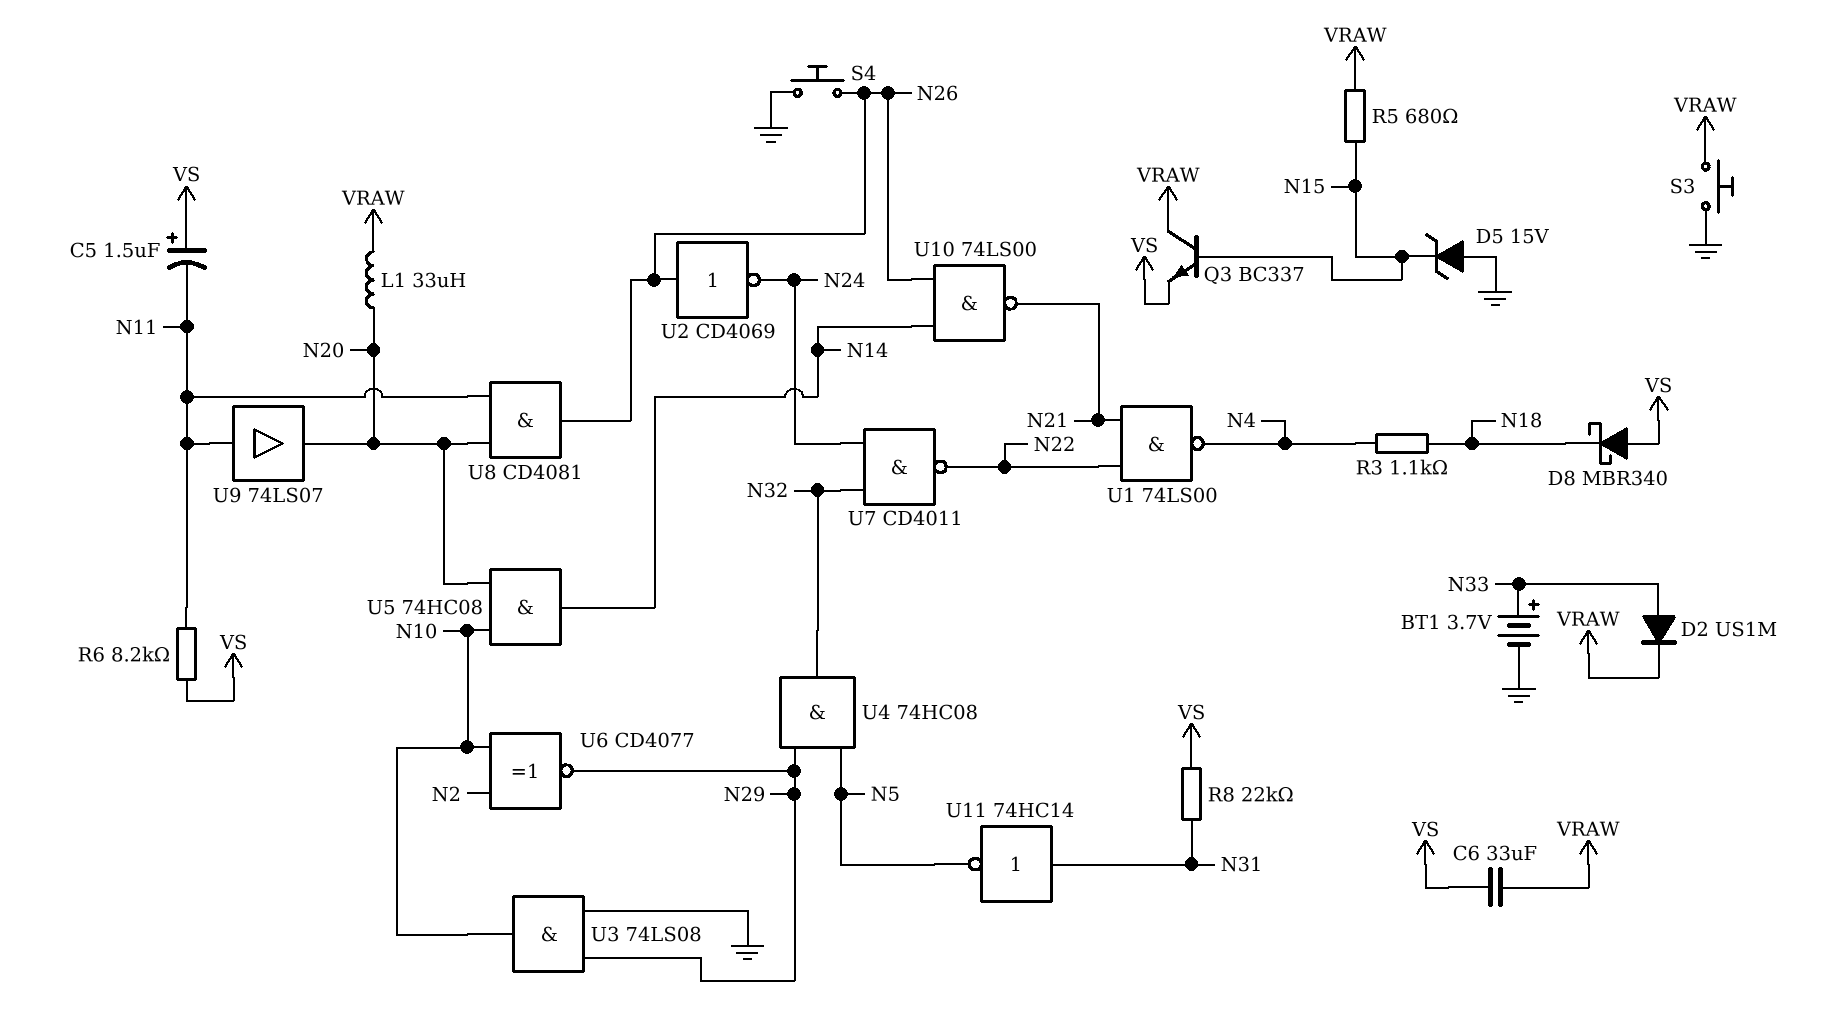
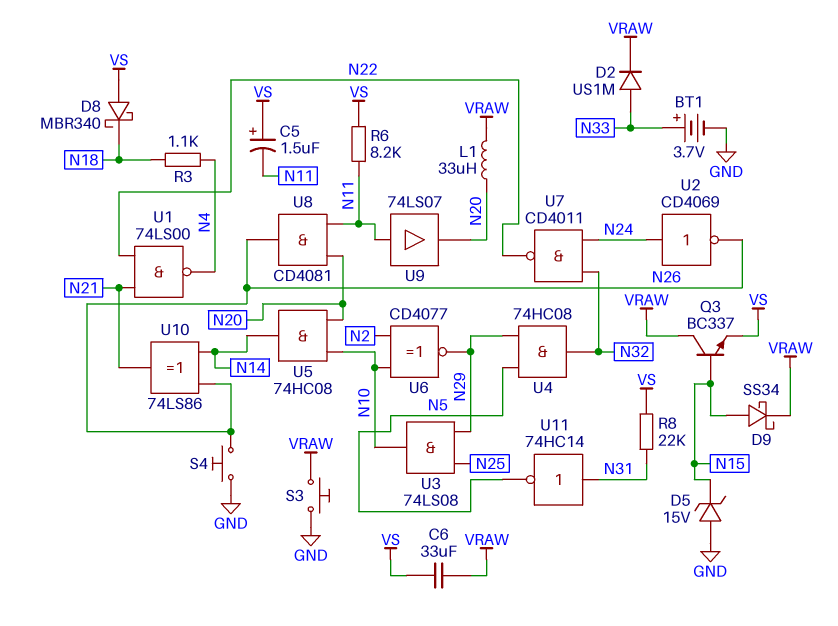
D9: none -> schottky SS34 (A N15, K VRAW)
R5: 680 (N15, VRAW) -> none
U2: NOT CD4069 (in N26, out N24) -> NOT CD4069 (in N24, out N26)
U3: AND 74LS08 (in GND, in N29, out N10) -> AND 74LS08 (in N25, in N29, out N10)
U10: NAND 74LS00 (in N14, in N26, out N21) -> XOR 74LS86 (in N14, in N26, out N21)

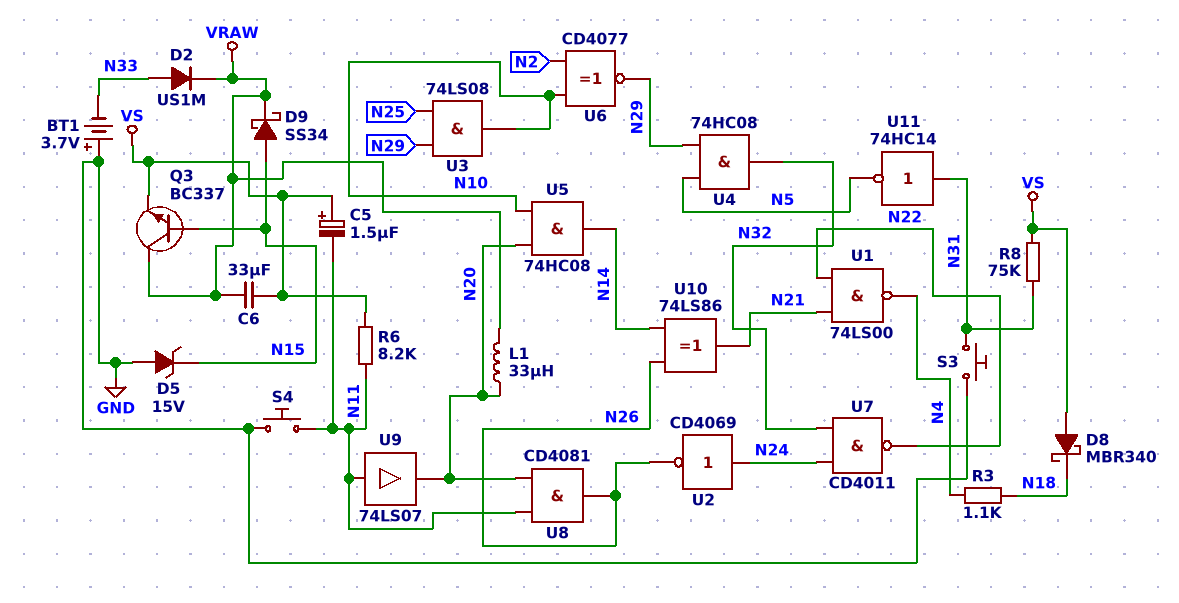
BT1: 3.7V (plus N33, minus GND) -> 3.7V (plus GND, minus N33)
R8: 22k (N31, VS) -> 75k (N31, VS)
S3: button (GND, VRAW) -> button (GND, N31)
S4: button (GND, N26) -> button (GND, N11)

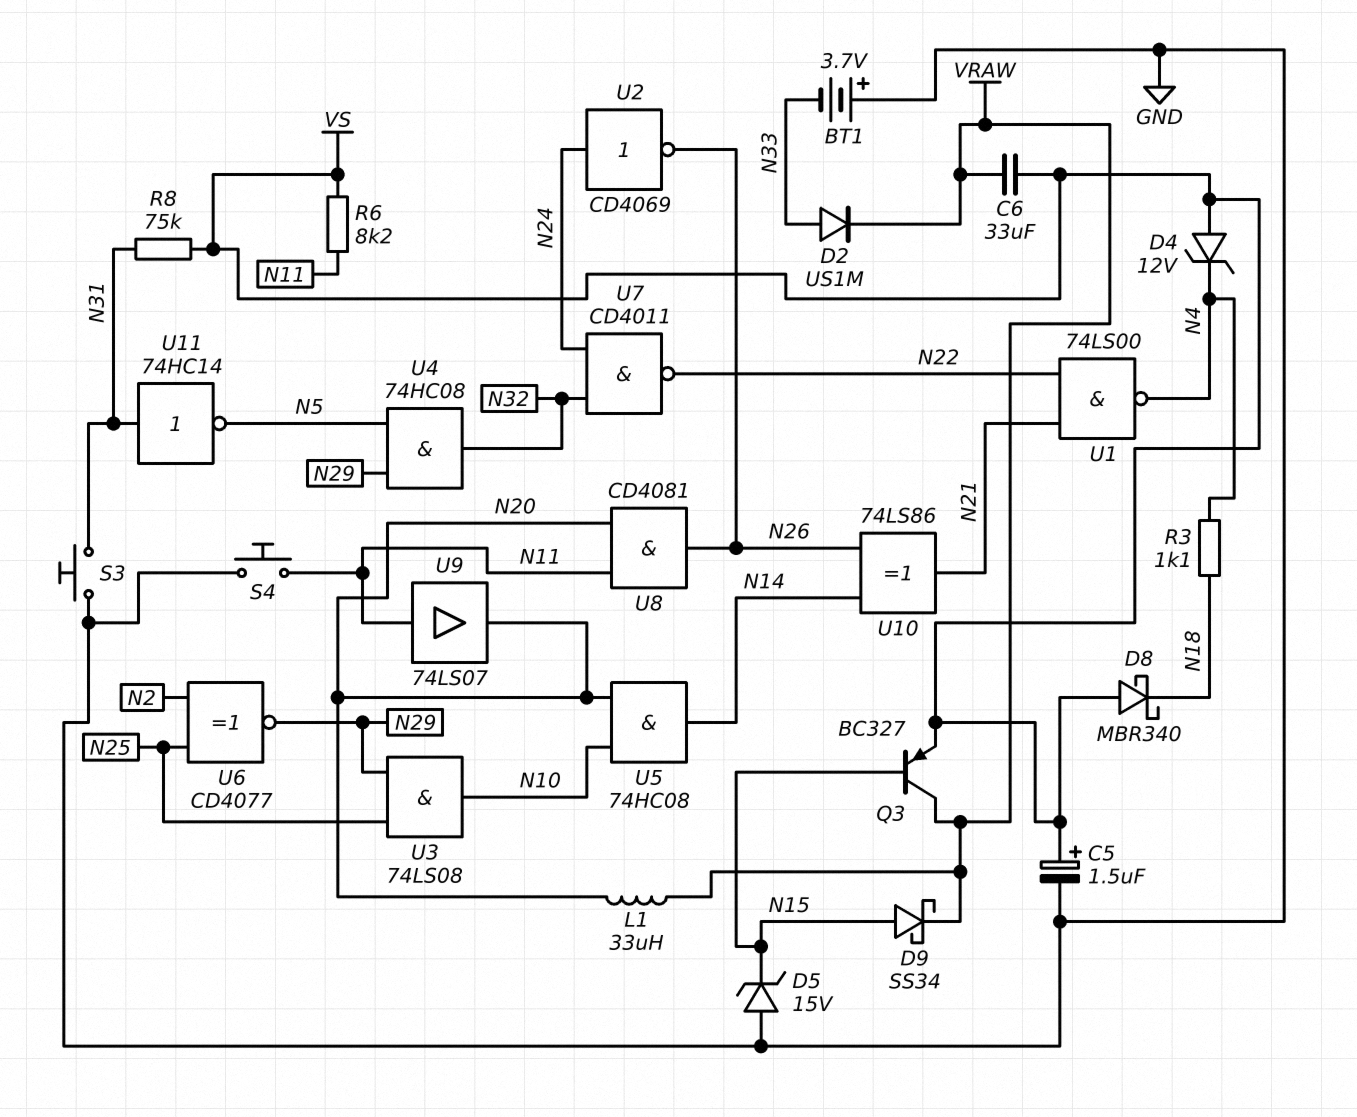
C5: 1.5uF (plus VS, minus N11) -> 1.5uF (plus VS, minus GND)
D4: none -> zener 12V (A VS, K N4)
Q3: NPN BC337 (B N15, C VRAW, E VS) -> PNP BC327 (B N15, C VRAW, E VS)
U6: XNOR CD4077 (in N2, in N10, out N29) -> XNOR CD4077 (in N2, in N25, out N29)

